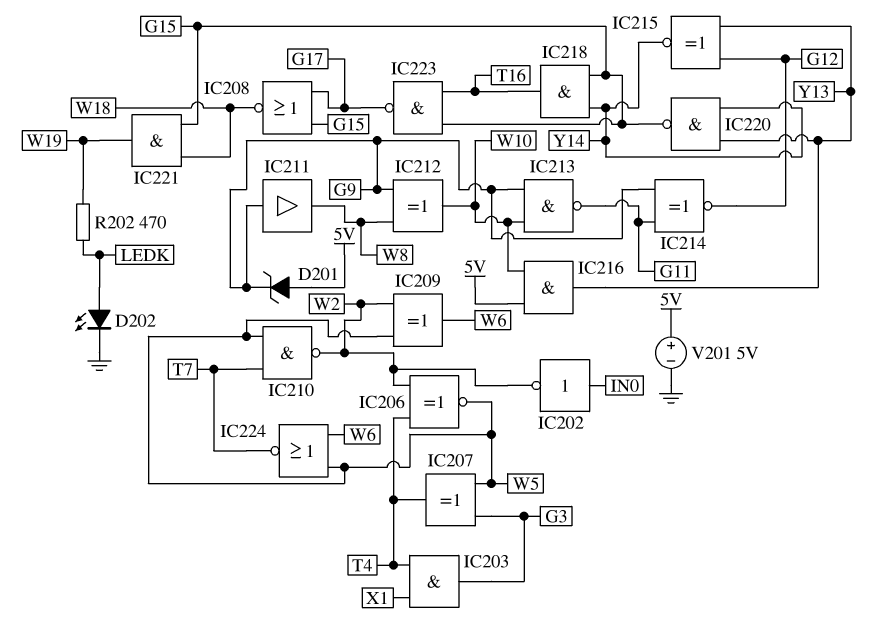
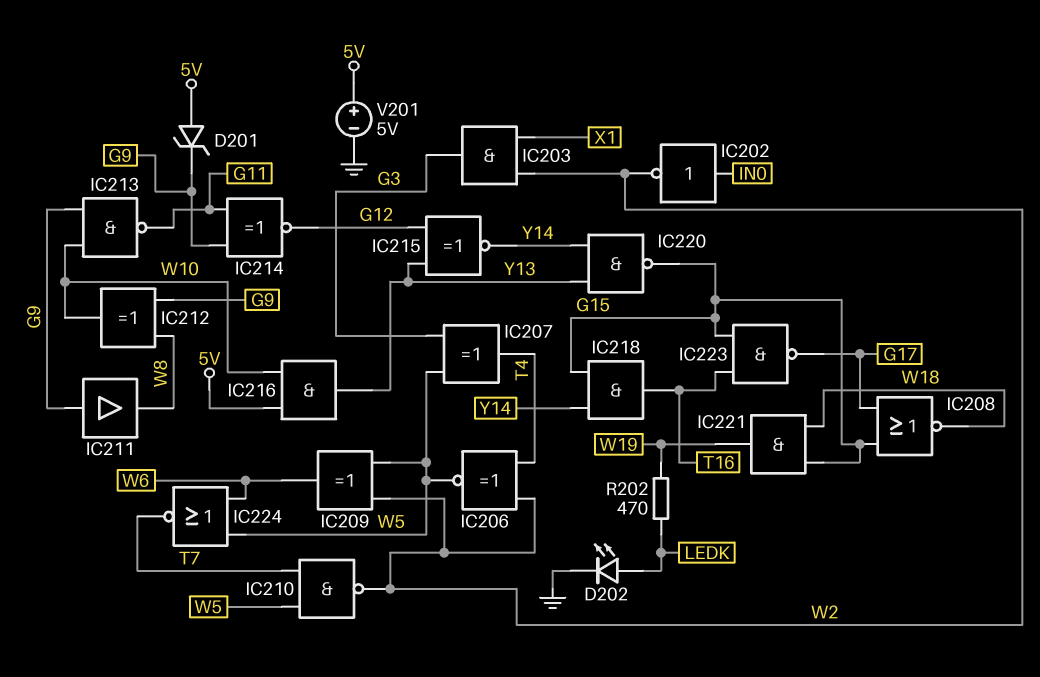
IC203: AND (in T4, in X1, out G3) -> AND (in W2, in X1, out G3)

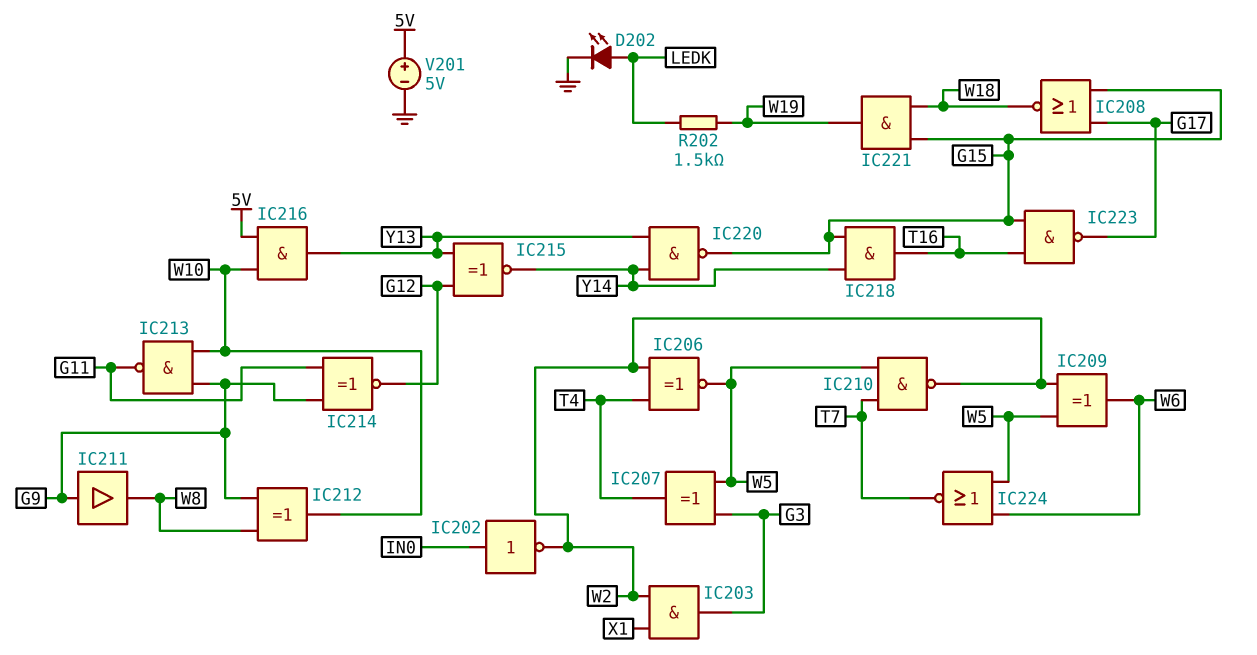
D201: zener (A 5V, K G9) -> none
R202: 470 (LEDK, W19) -> 1.5k (LEDK, W19)

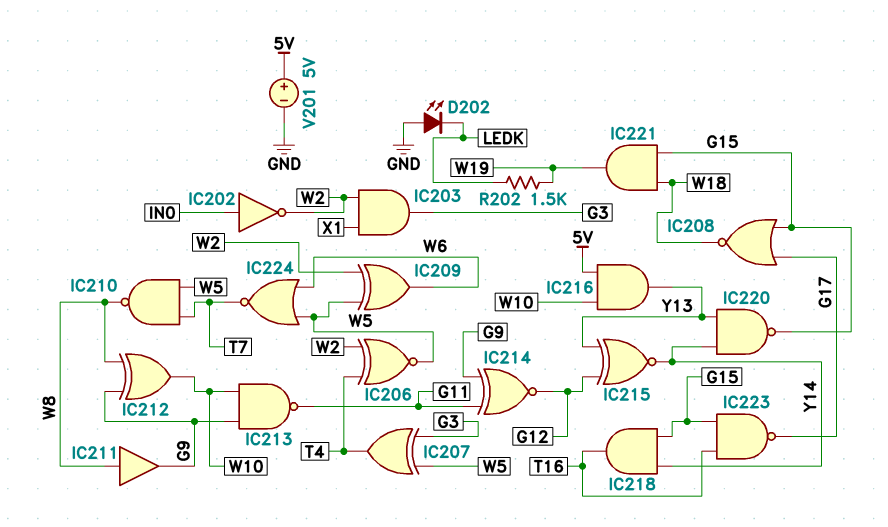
D202: LED (A LEDK, K GND) -> LED (A GND, K LEDK)
IC210: NAND (in T7, in W5, out W2) -> NAND (in T7, in W5, out W8)
IC211: buffer (in G9, out W8) -> buffer (in W8, out G9)

